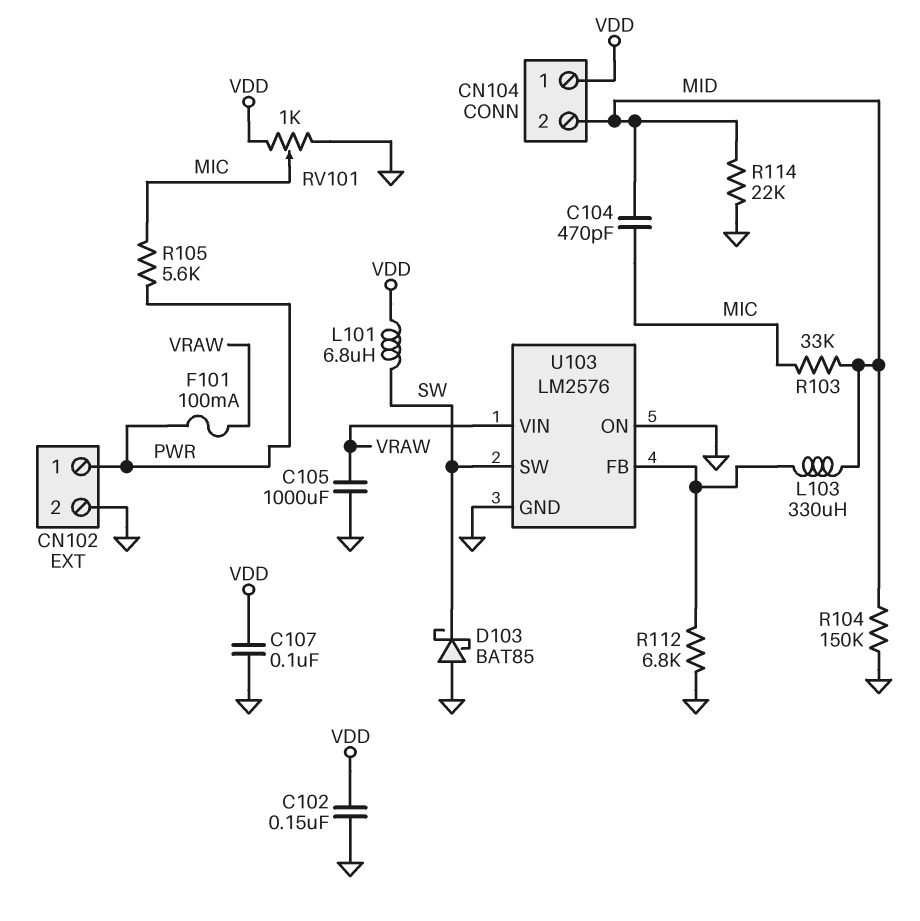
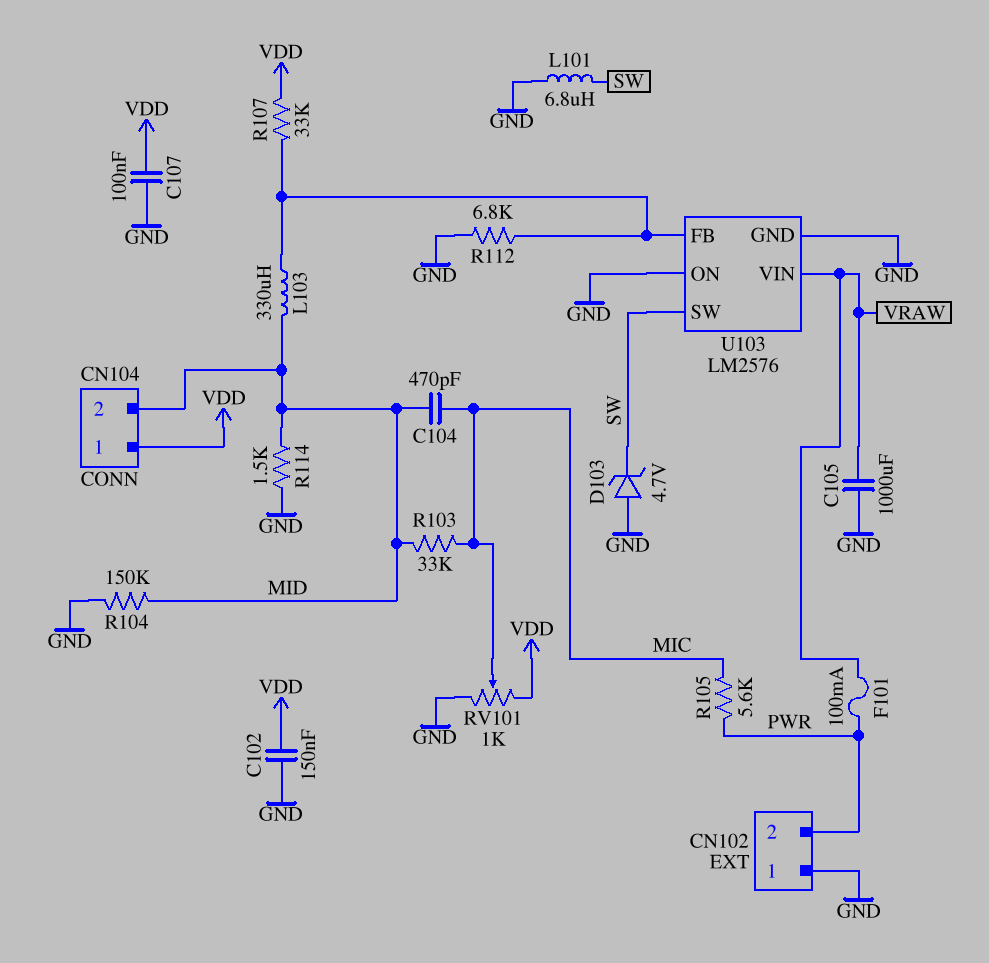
CN102 pin 1: PWR -> GND
CN102 pin 2: GND -> PWR
D103: schottky BAT85 (A GND, K SW) -> zener 4.7V (A GND, K SW)
L101: 6.8uH (SW, VDD) -> 6.8uH (GND, SW)
R107: none -> 33k (U103/FB, VDD)
R114: 22k (GND, MID) -> 1.5k (GND, MID)

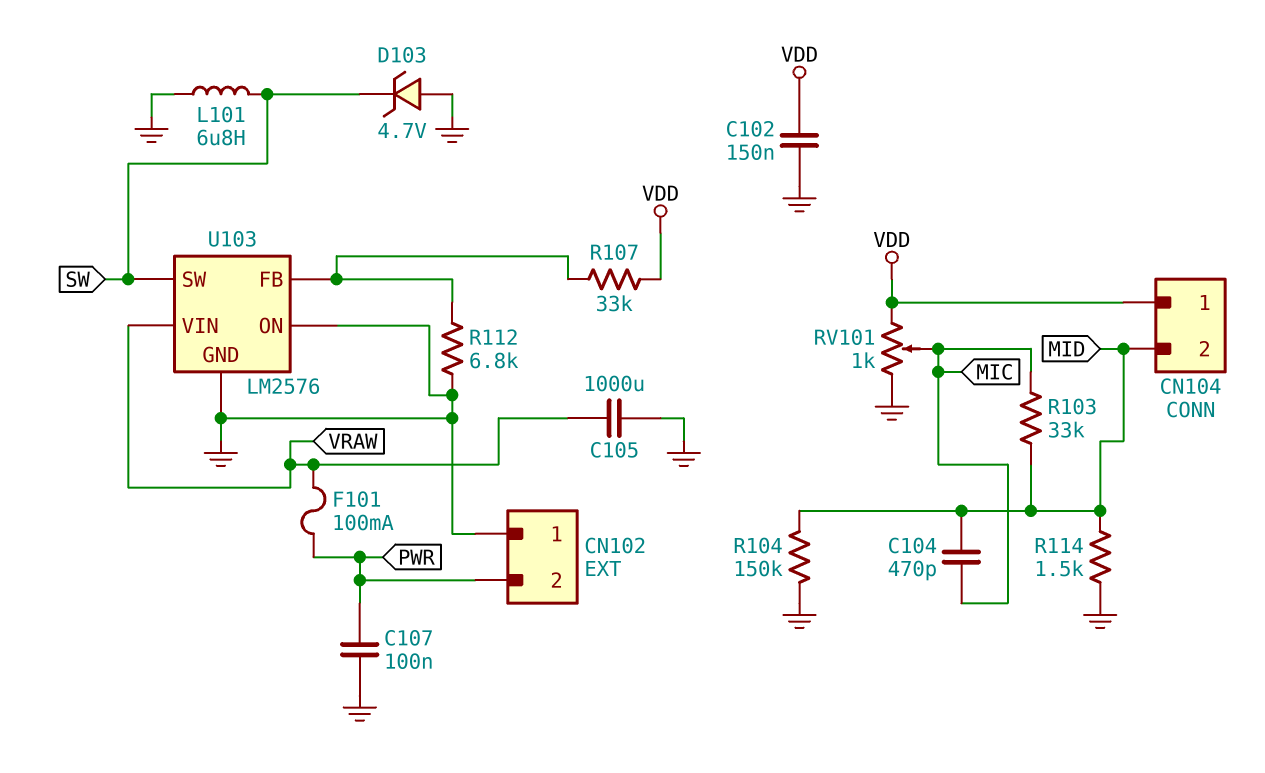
C107: 100nF (GND, VDD) -> 100nF (GND, PWR)
L103: 330uH (MID, U103/FB) -> none
R105: 5.6k (MIC, PWR) -> none

